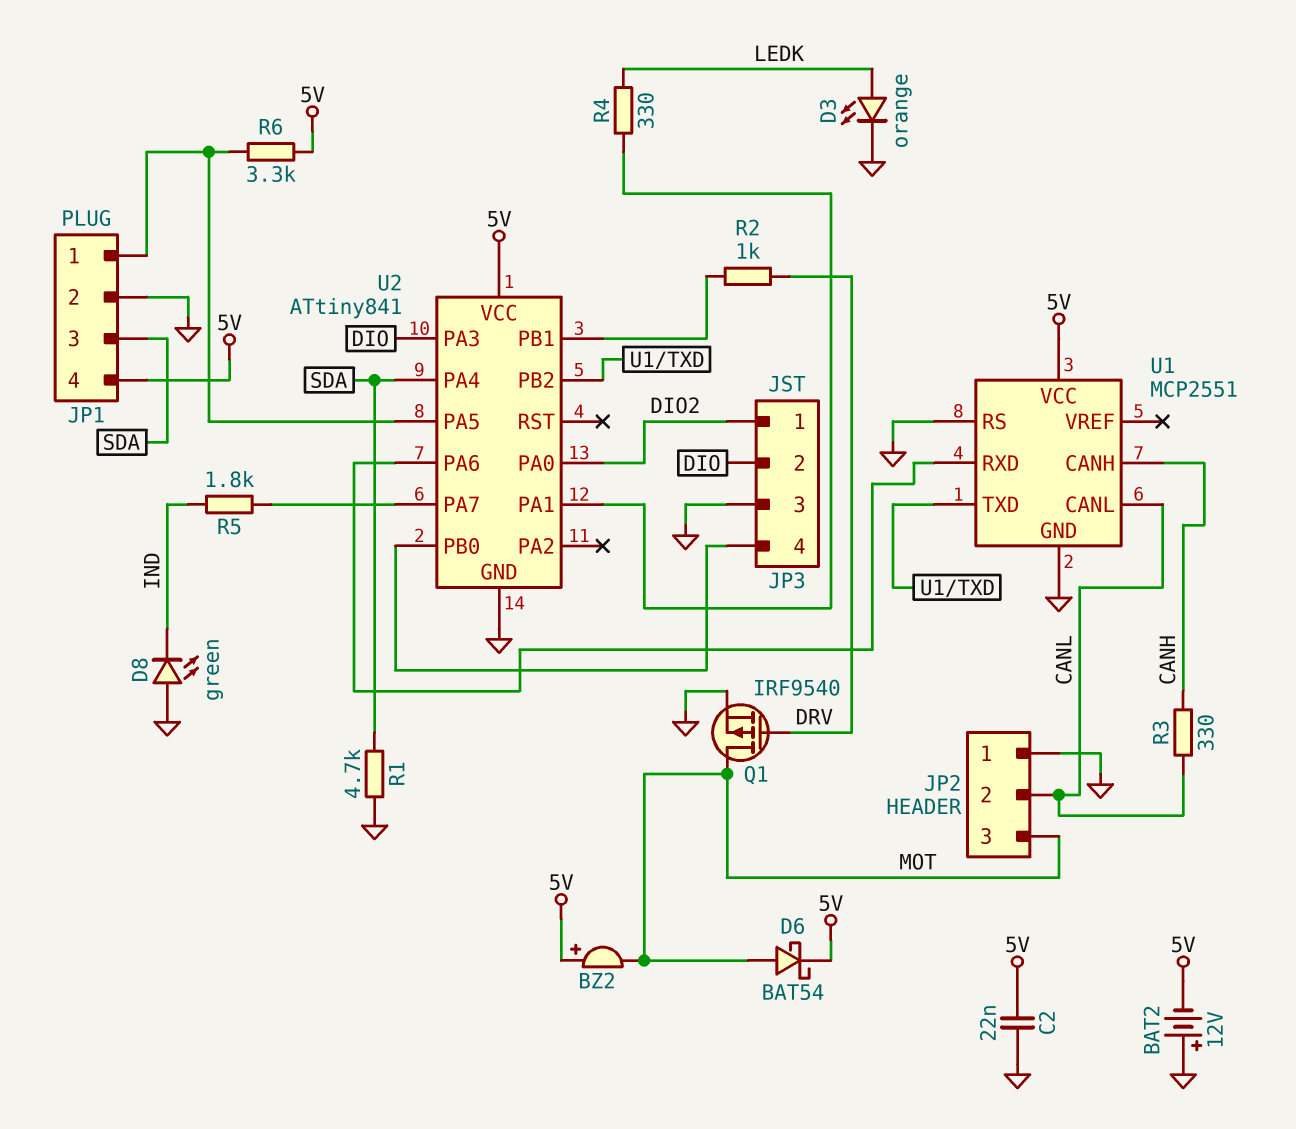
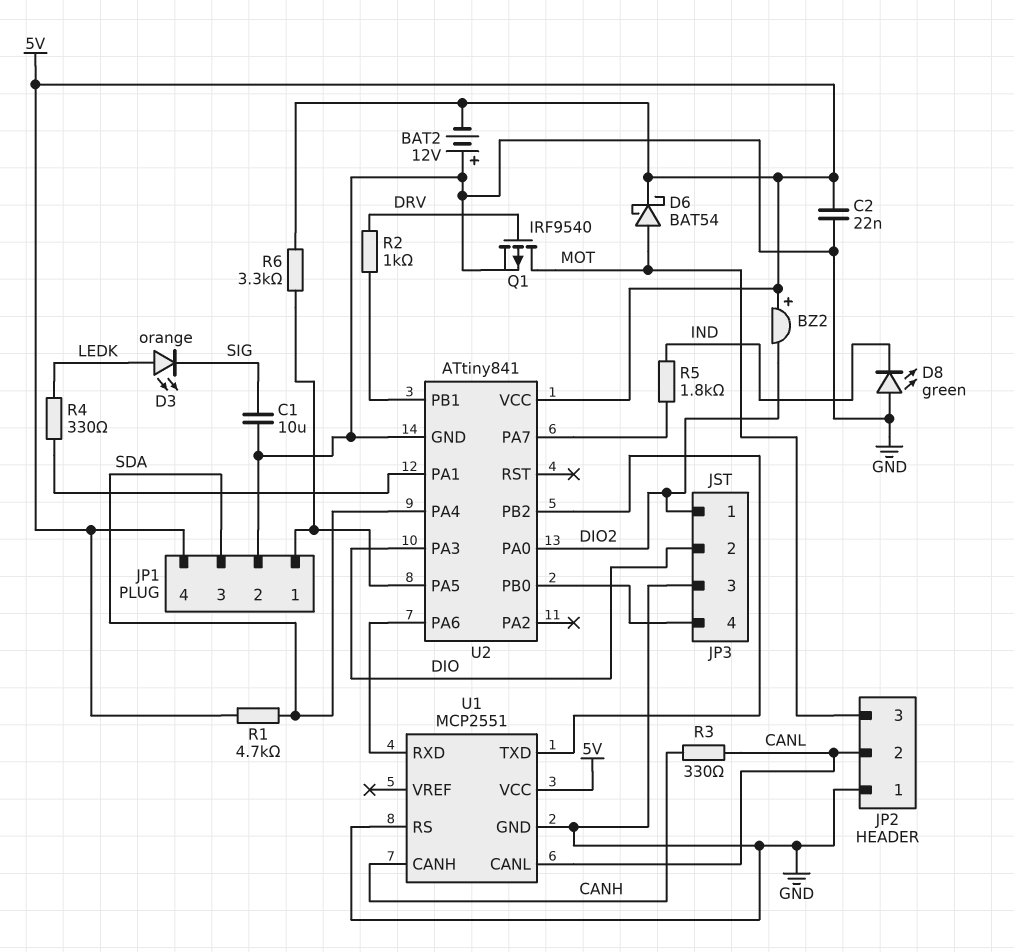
BZ2: buzzer (plus 5V, minus MOT) -> buzzer (plus 5V, minus DIO2)
C1: none -> 10uF (GND, SIG)
D3: LED orange (A LEDK, K GND) -> LED orange (A LEDK, K SIG)
R1: 4.7k (GND, SDA) -> 4.7k (5V, SDA)

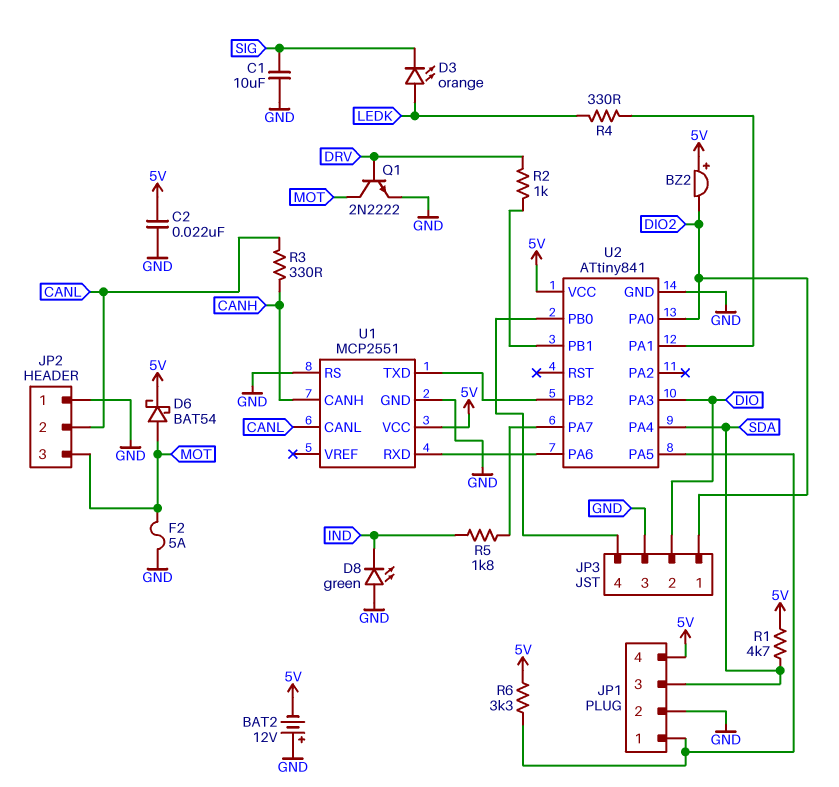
F2: none -> 5A (GND, MOT)
Q1: PMOS IRF9540 (G DRV, D MOT, S GND) -> NPN 2N2222 (B DRV, C MOT, E GND)

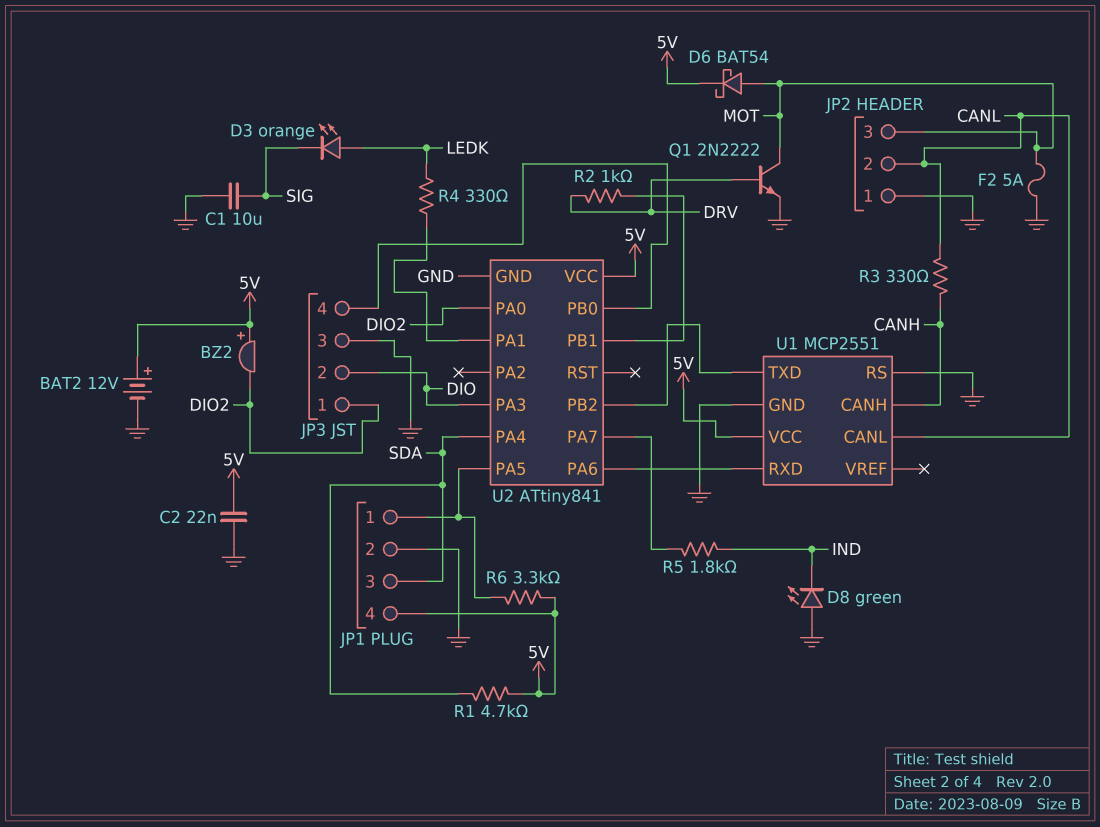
BAT2: 12V (plus GND, minus 5V) -> 12V (plus 5V, minus GND)

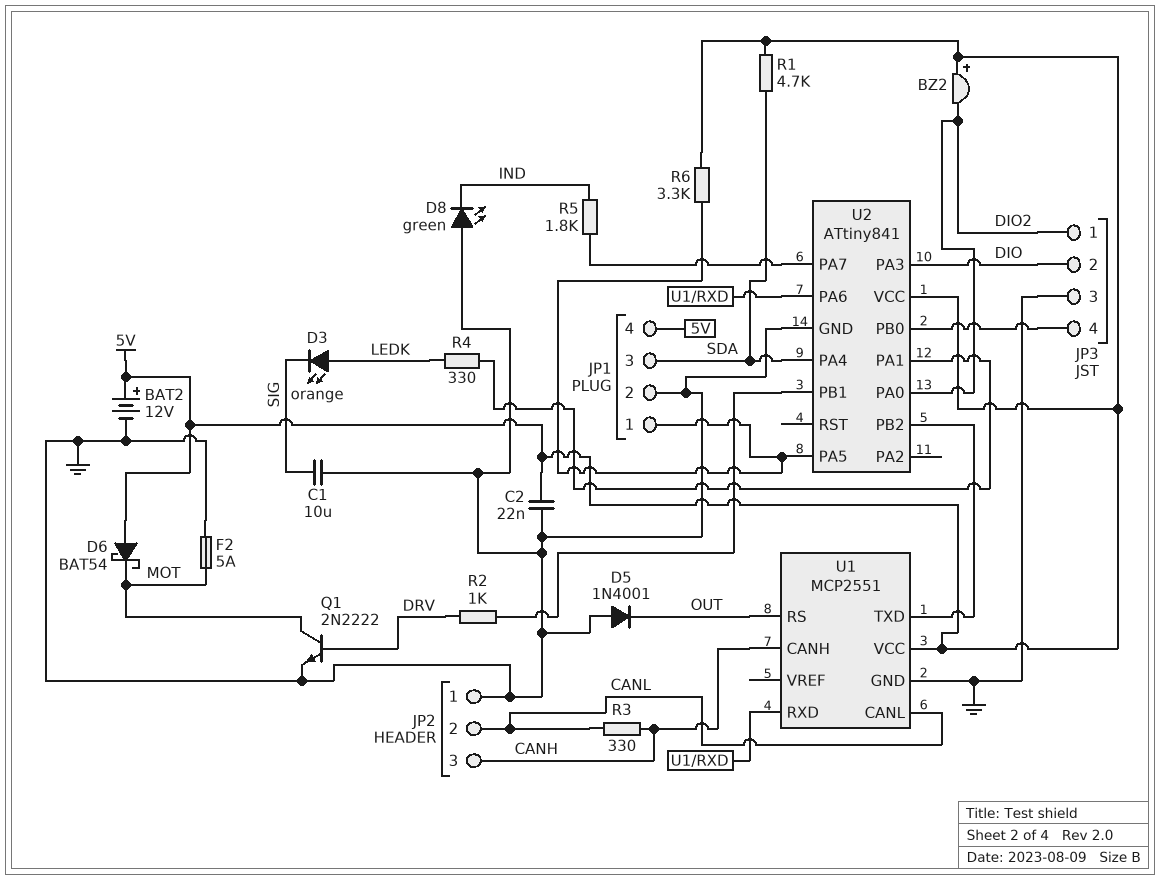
D5: none -> diode 1N4001 (A GND, K OUT)
D6: schottky BAT54 (A MOT, K 5V) -> schottky BAT54 (A 5V, K MOT)
JP2 pin 3: MOT -> CANH
U1 pin RS: GND -> OUT

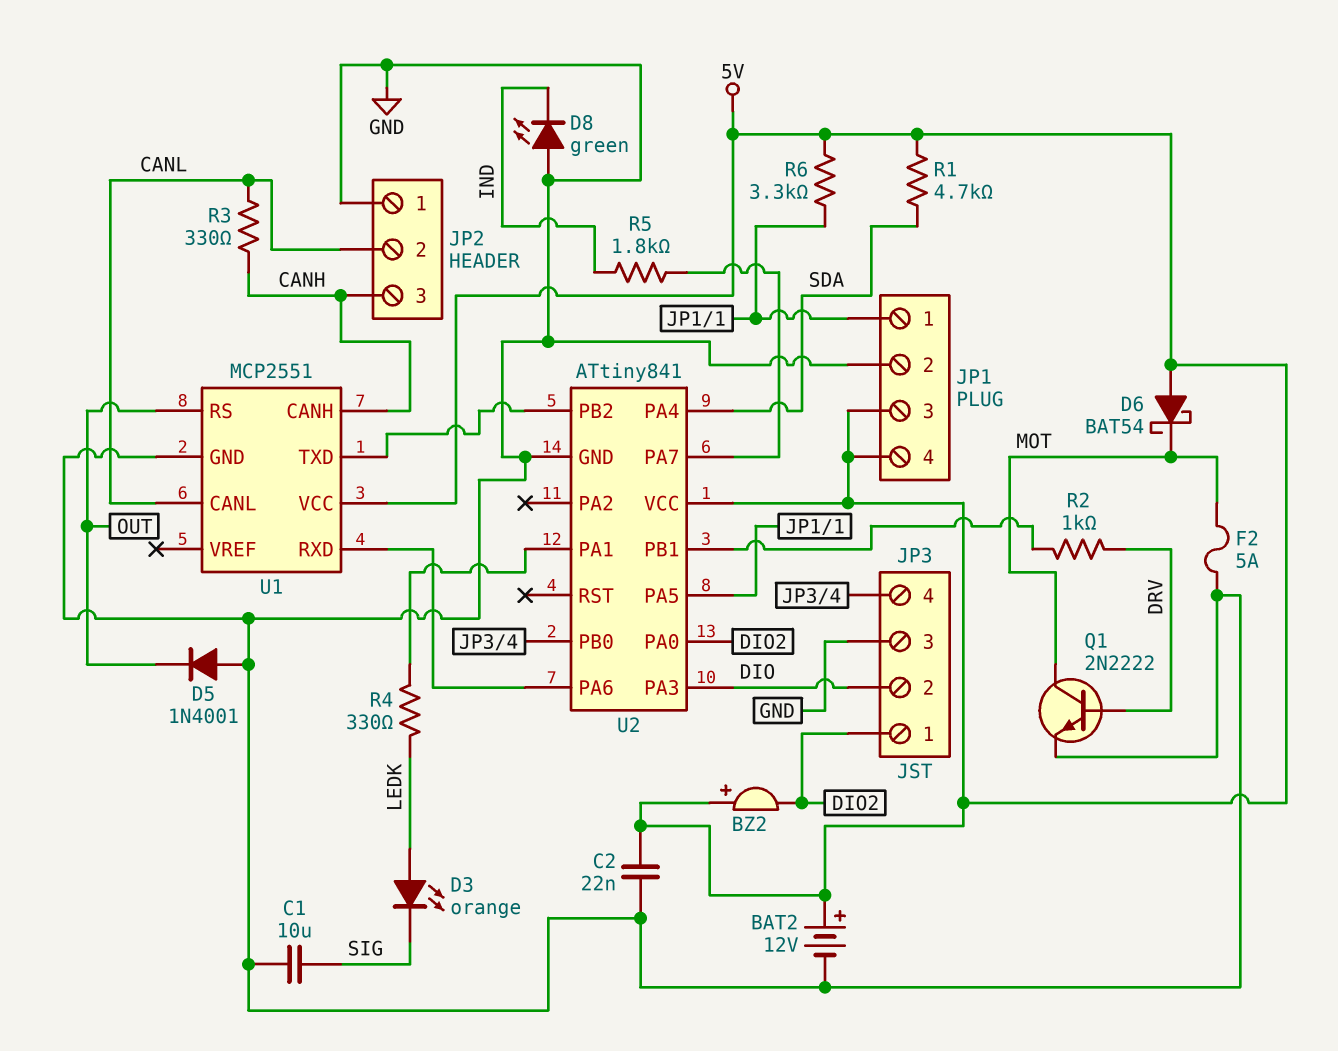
JP1 pin 3: SDA -> 5V

